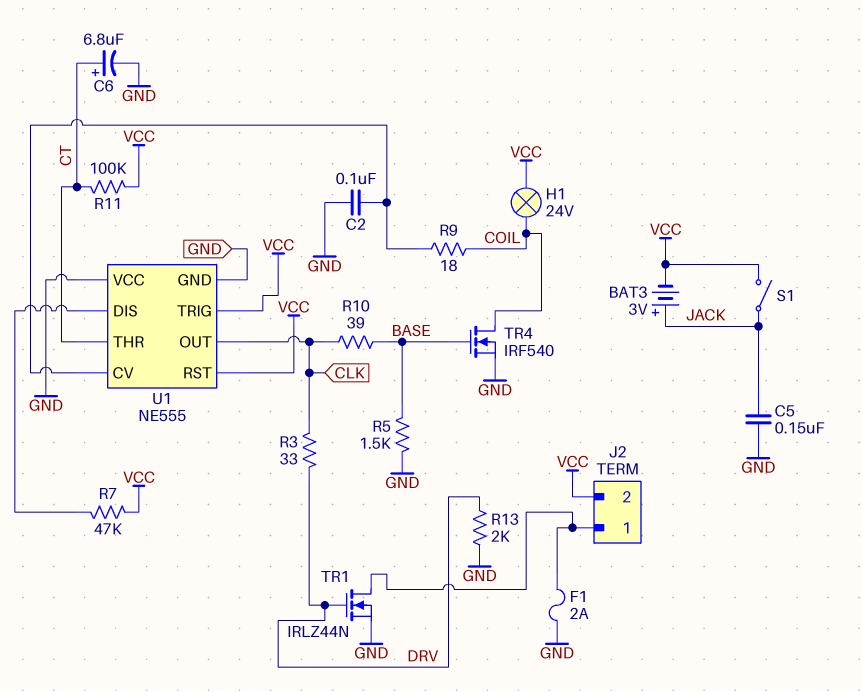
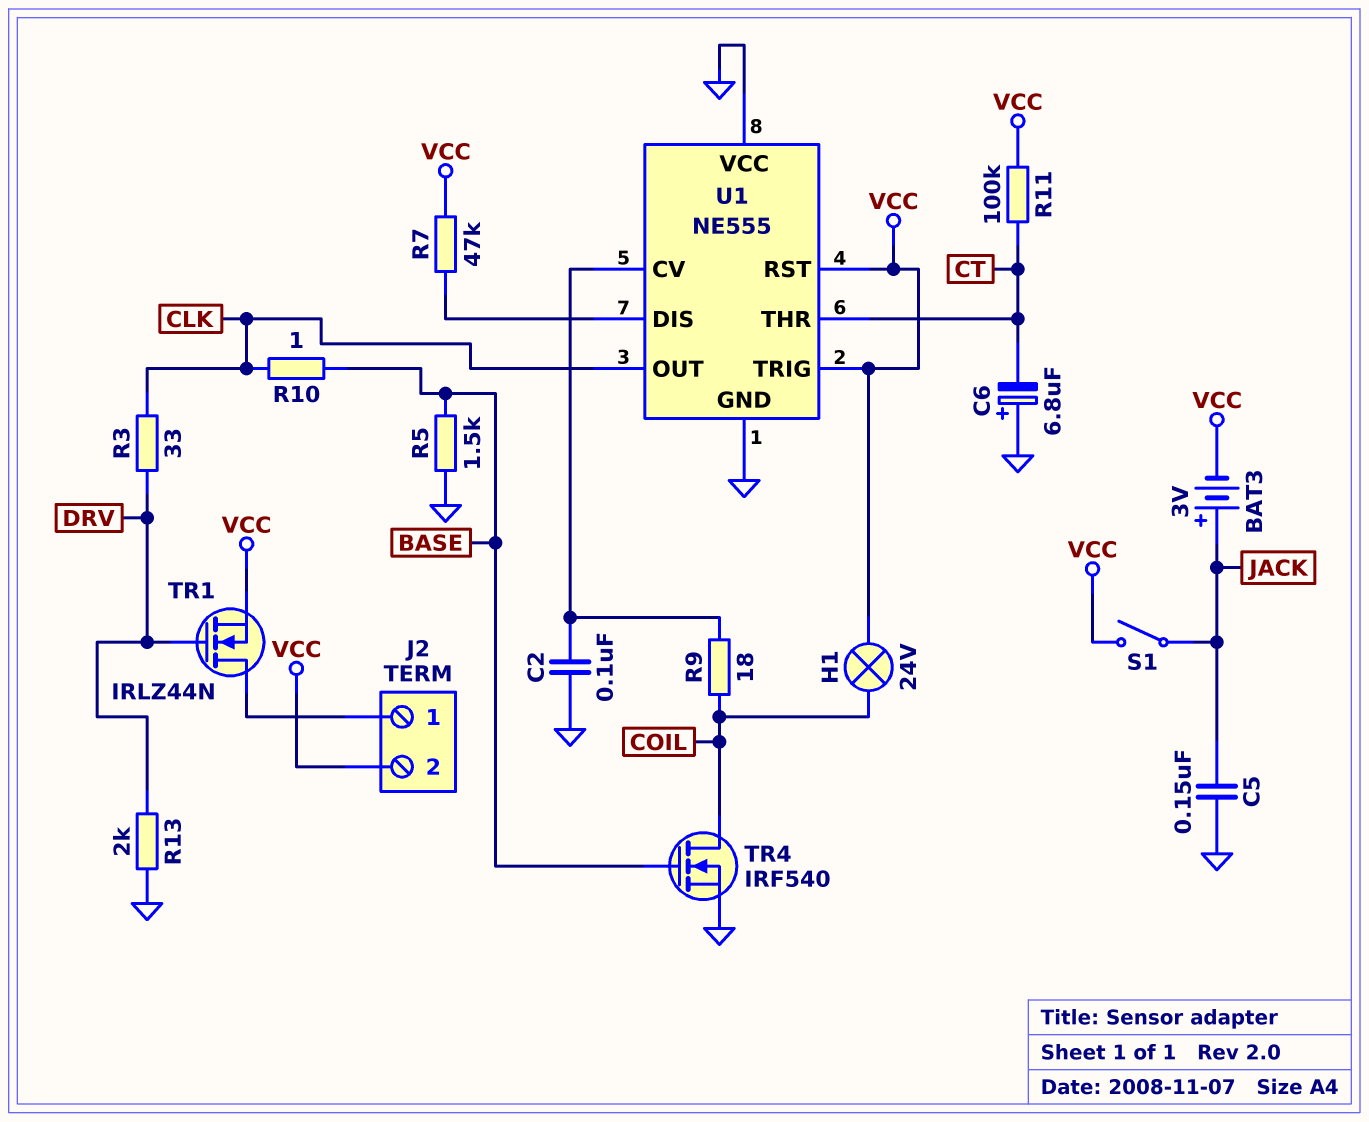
C6: 6.8uF (plus CT, minus GND) -> 6.8uF (plus GND, minus CT)
F1: 2A (GND, J2/1) -> none
R10: 39 (BASE, CLK) -> 1 (BASE, CLK)
TR1: NMOS IRLZ44N (G DRV, D J2/1, S GND) -> NMOS IRLZ44N (G DRV, D J2/1, S VCC)

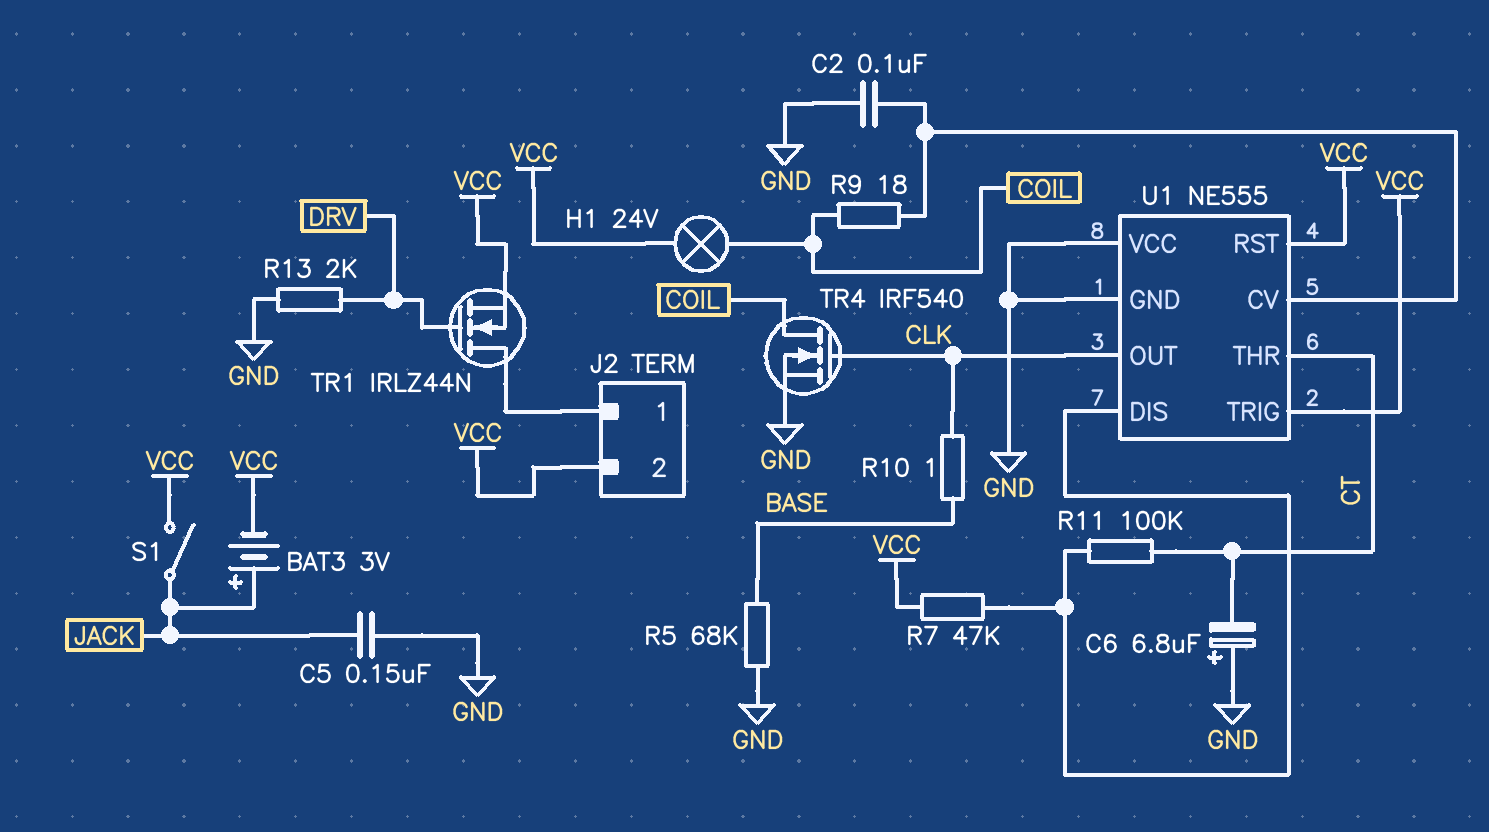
R3: 33 (CLK, DRV) -> none
R5: 1.5k (BASE, GND) -> 68k (BASE, GND)
R11: 100k (CT, VCC) -> 100k (CT, U1/DIS)
TR4: NMOS IRF540 (G BASE, D COIL, S GND) -> NMOS IRF540 (G CLK, D COIL, S GND)

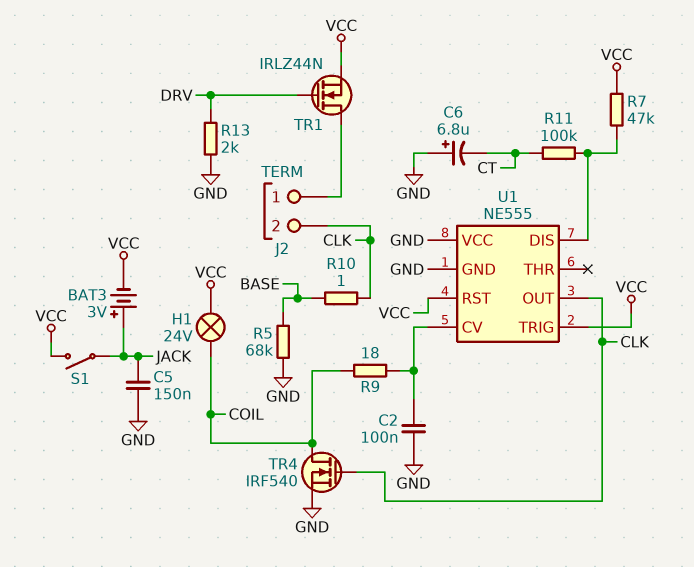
J2 pin 2: VCC -> CLK
U1 pin THR: CT -> none

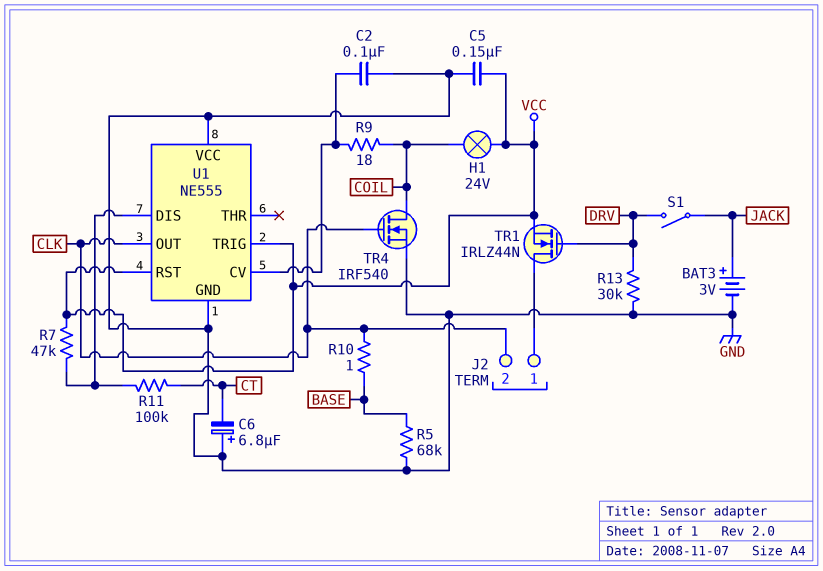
BAT3: 3V (plus JACK, minus VCC) -> 3V (plus JACK, minus GND)
C5: 150nF (GND, JACK) -> 150nF (GND, VCC)
R13: 2k (DRV, GND) -> 30k (DRV, GND)
S1: switch (JACK, VCC) -> switch (DRV, JACK)

